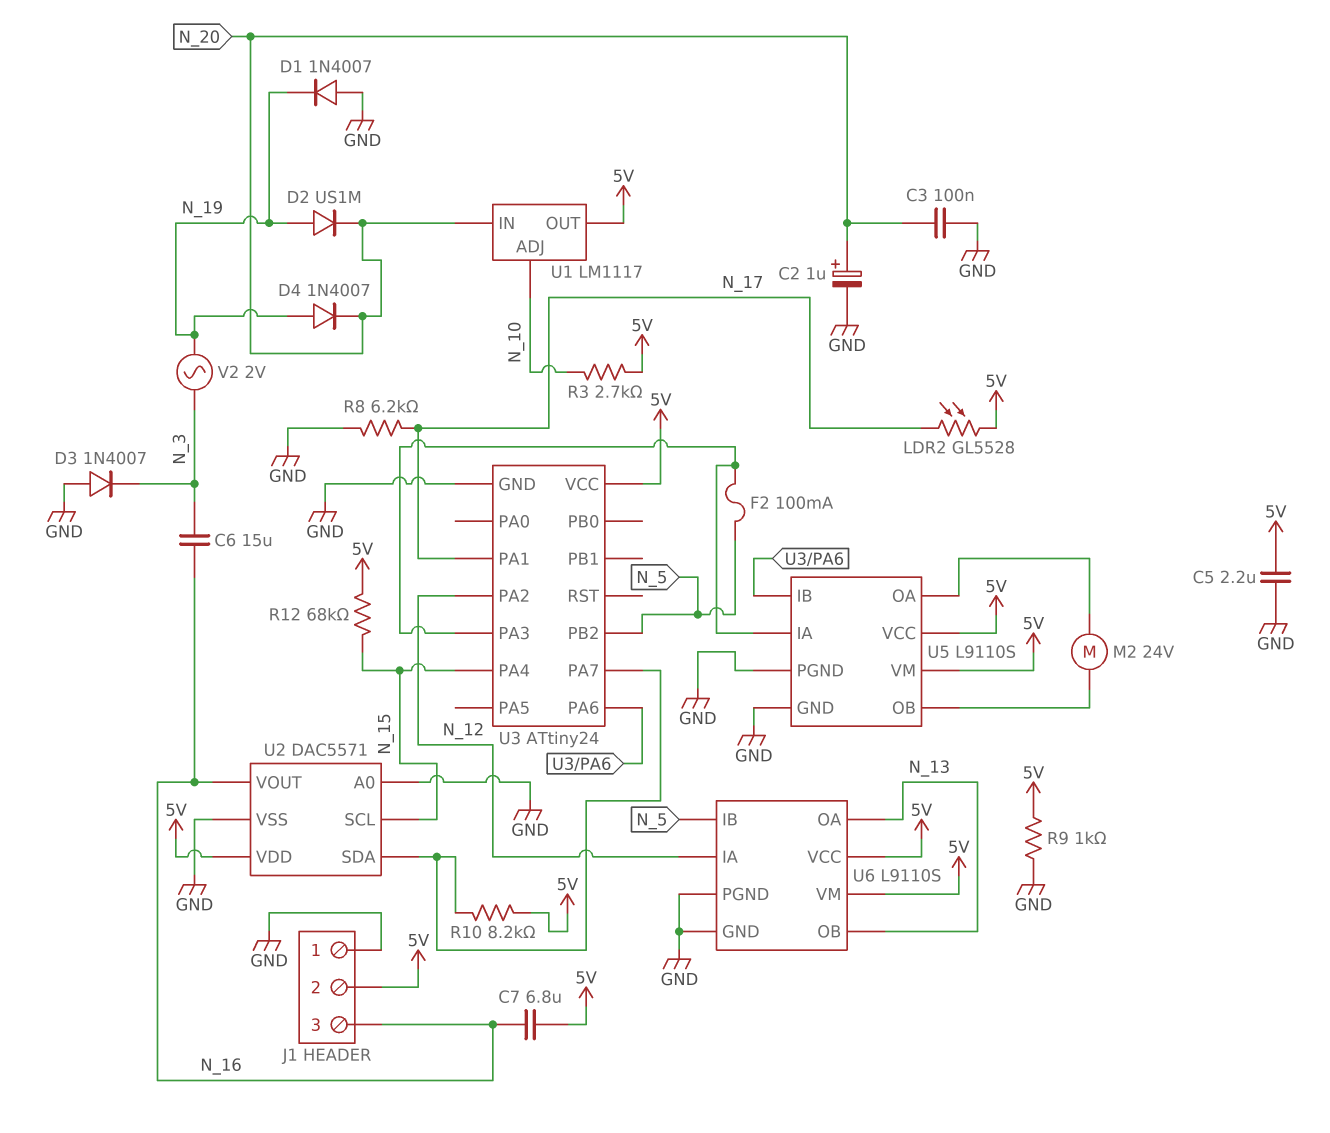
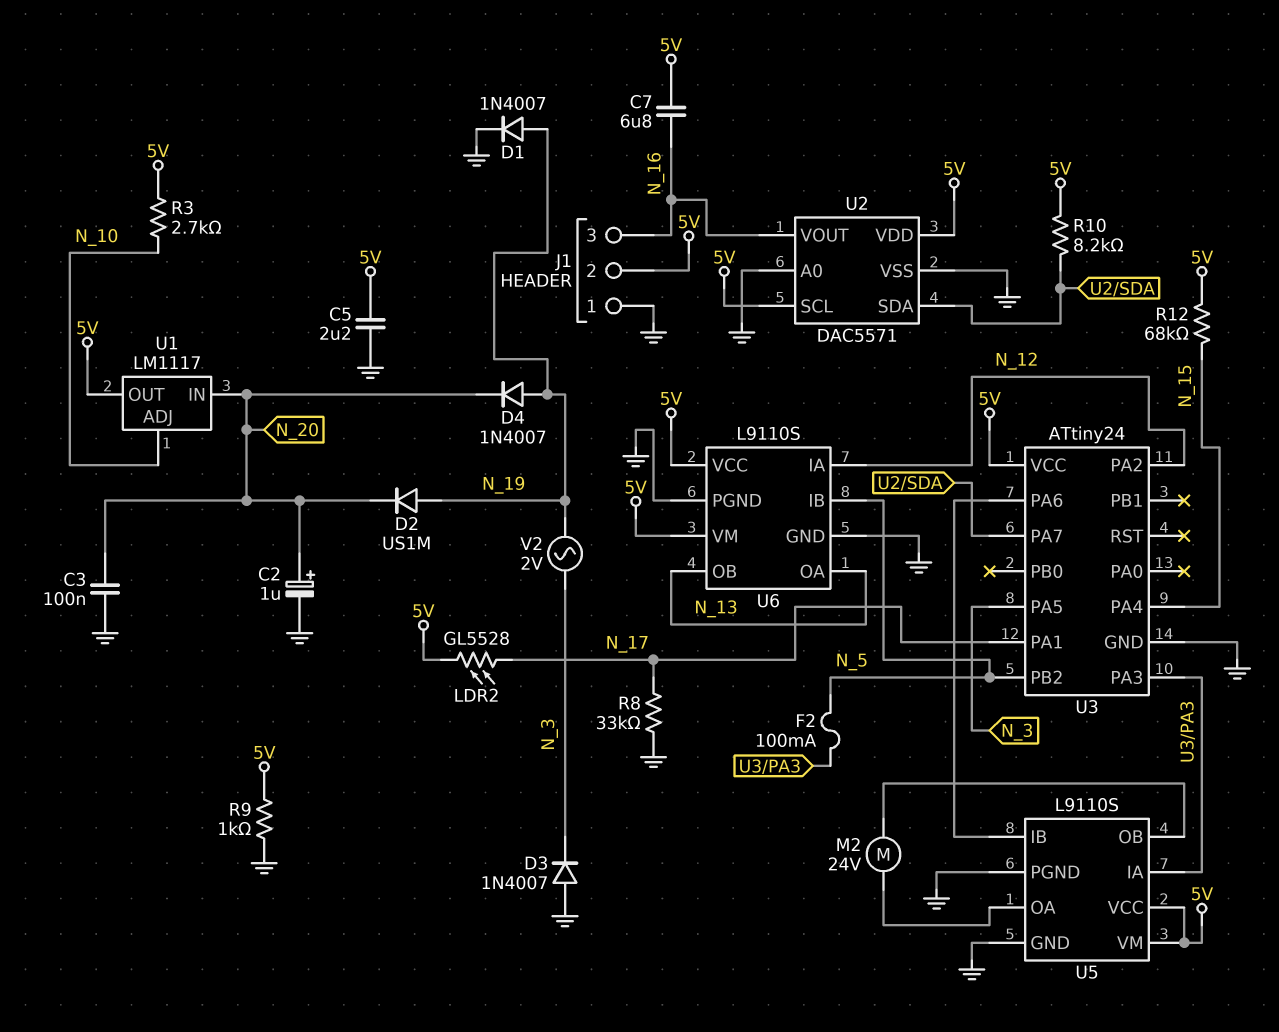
C6: 15uF (N_3, N_16) -> none
D1: diode 1N4007 (A GND, K N_19) -> diode 1N4007 (A N_19, K GND)
R8: 6.2k (GND, N_17) -> 33k (GND, N_17)
U2 pin SCL: N_15 -> 5V
U3 pin PA5: none -> N_3

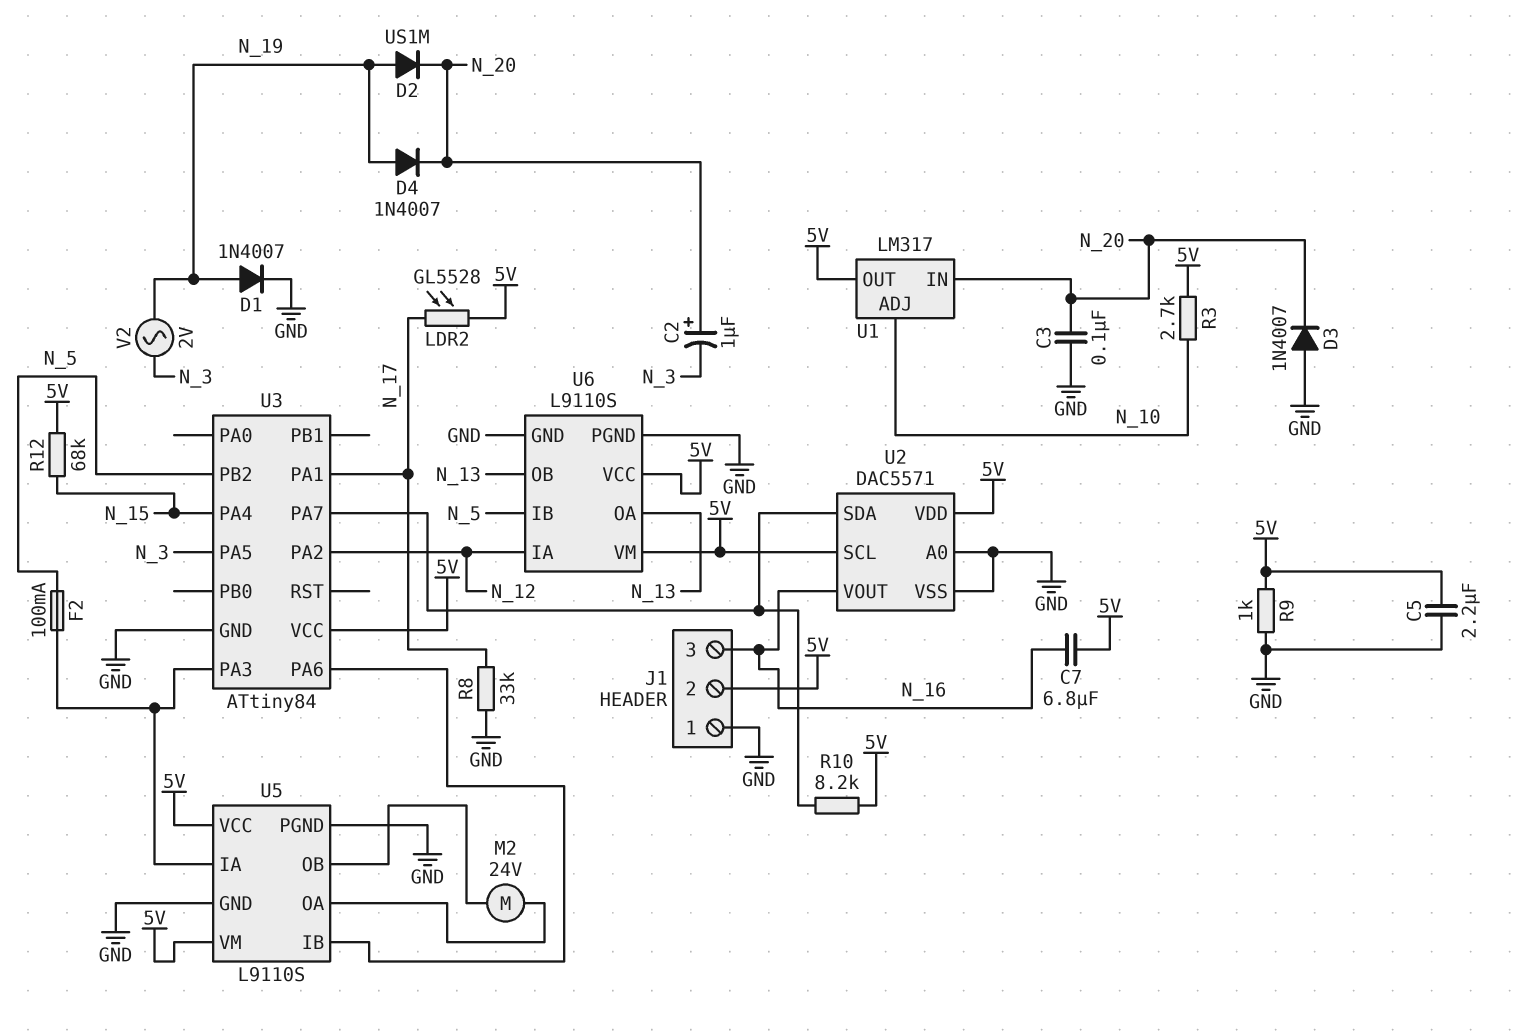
C2: 1uF (plus N_20, minus GND) -> 1uF (plus N_20, minus N_3)
D3: diode 1N4007 (A GND, K N_3) -> diode 1N4007 (A GND, K N_20)
U1: LM1117 -> LM317
U3: ATtiny24 -> ATtiny84

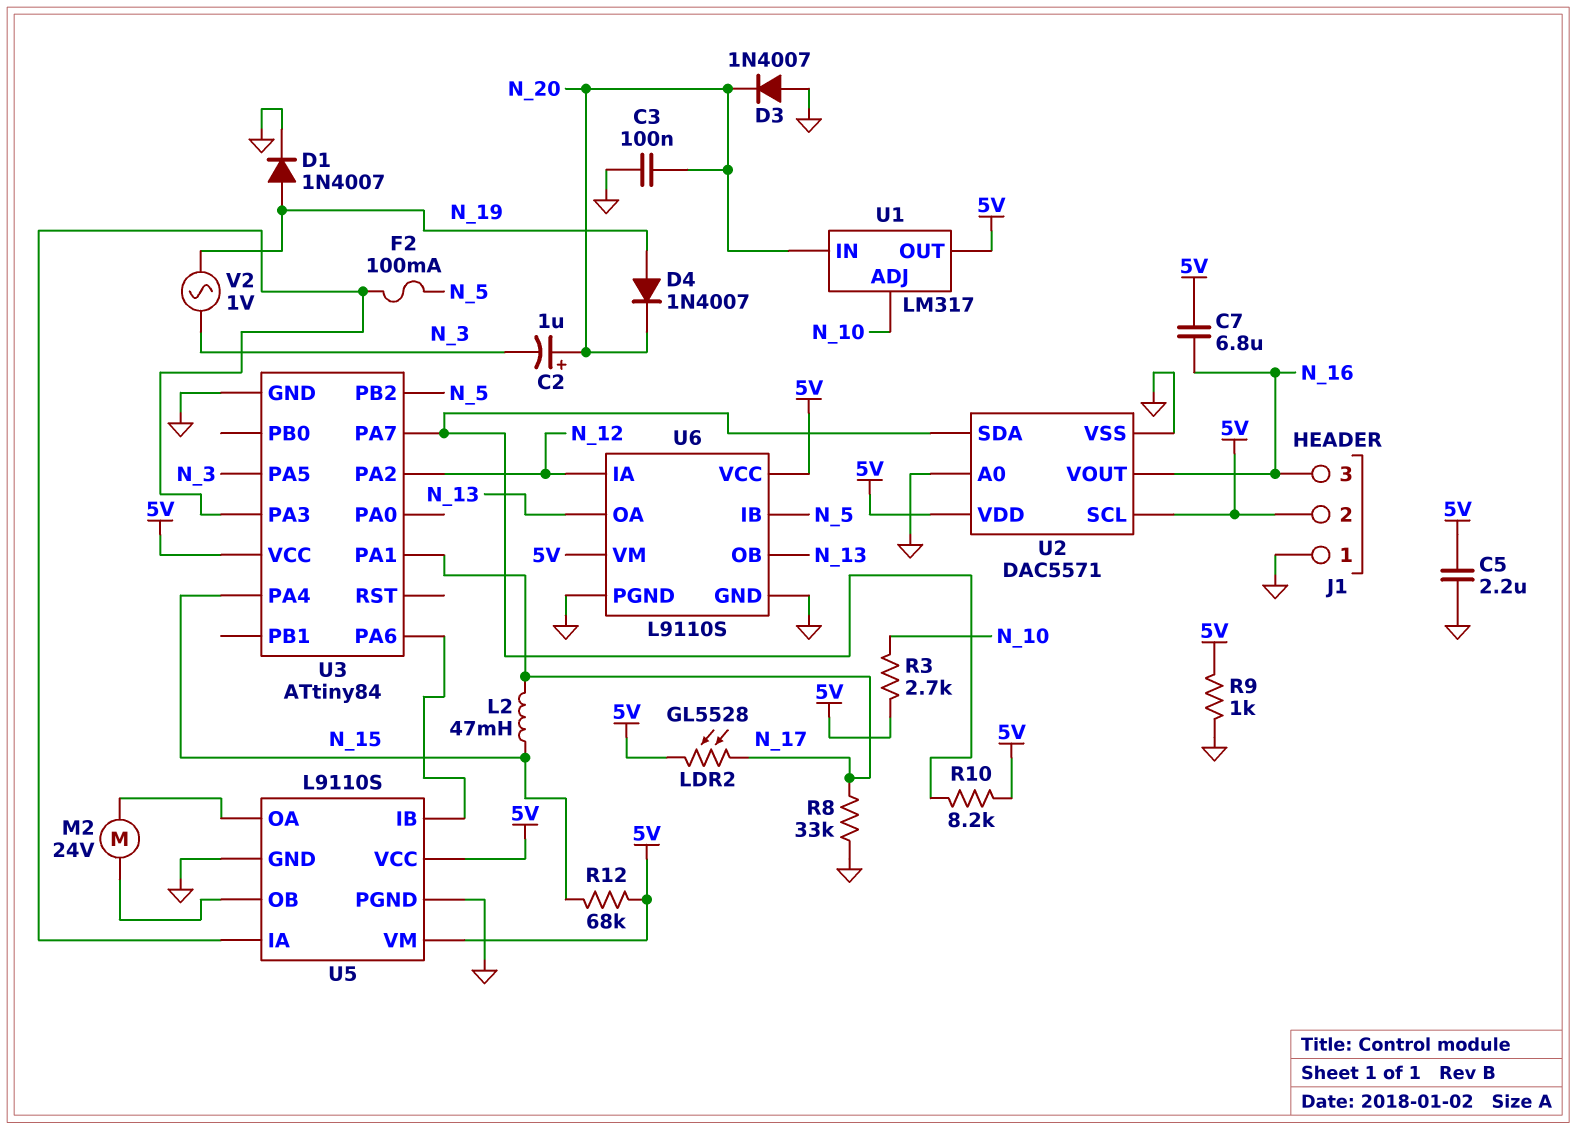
D2: diode US1M (A N_19, K N_20) -> none
L2: none -> 47mH (N_15, N_17)
V2: AC 2V (N_3, N_19) -> AC 1V (N_3, N_19)

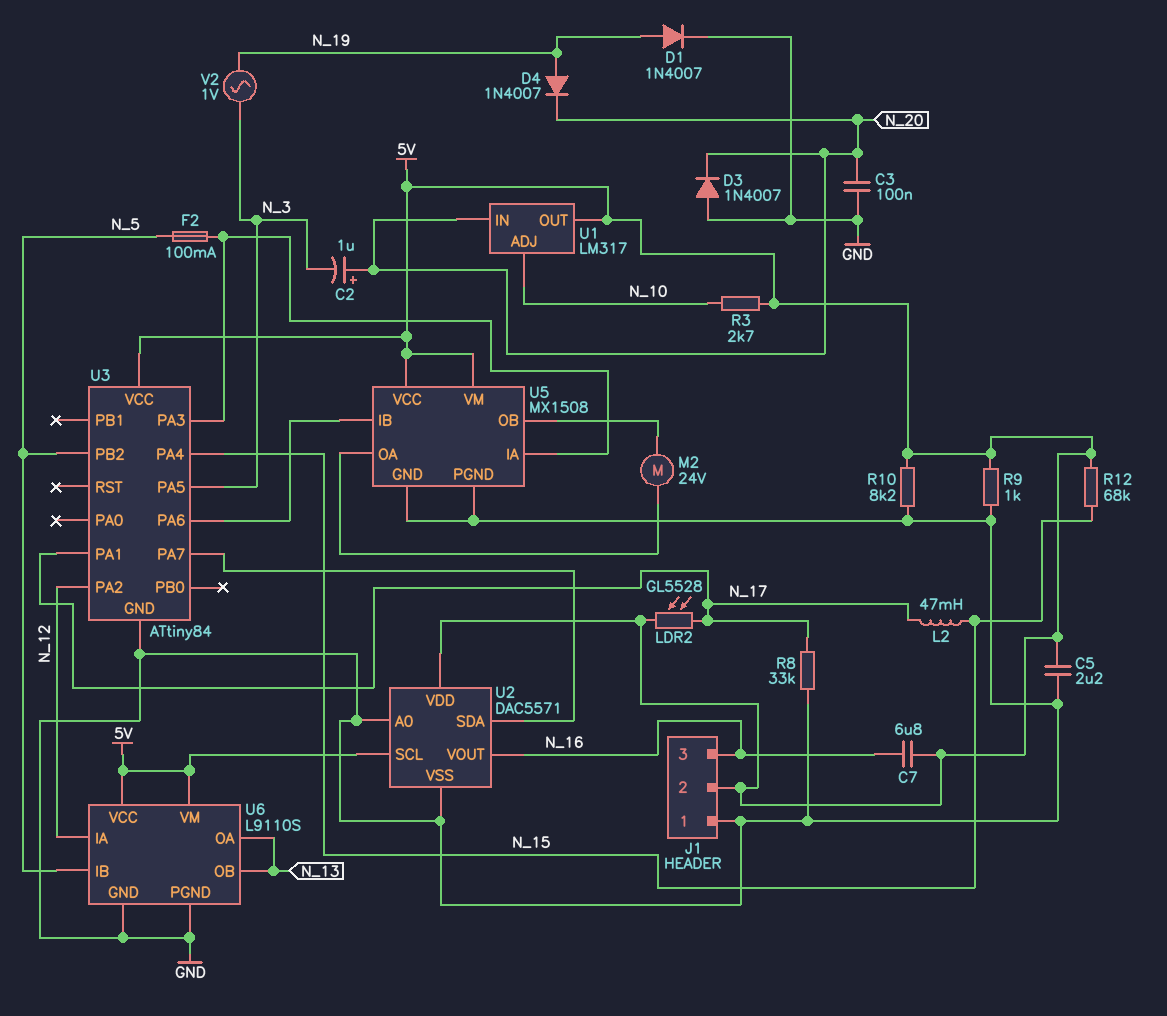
R10: 8.2k (5V, U2/SDA) -> 8.2k (5V, GND)
U5: L9110S -> MX1508

